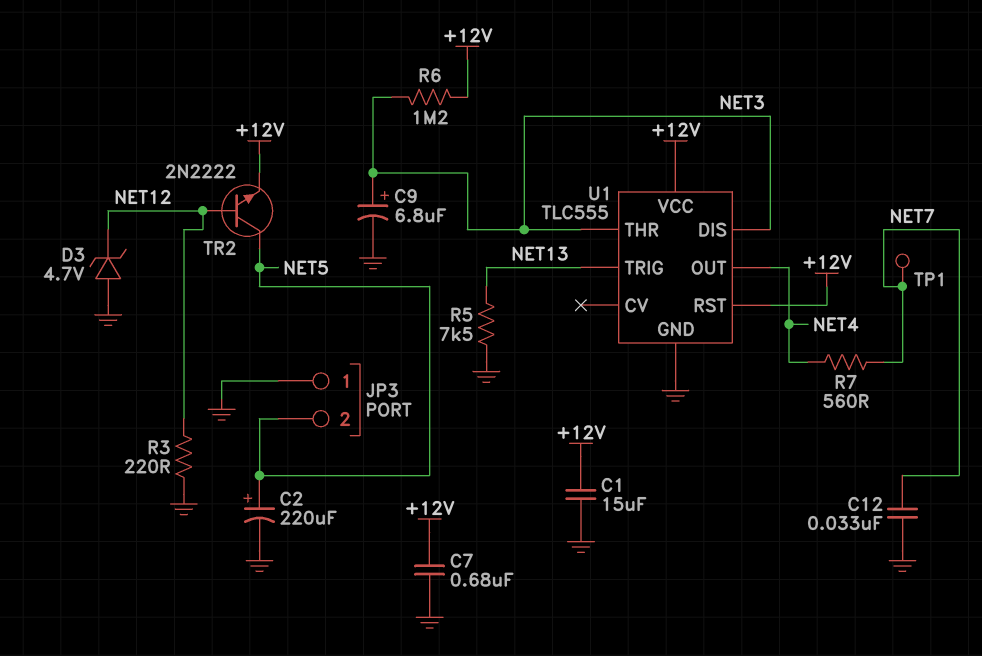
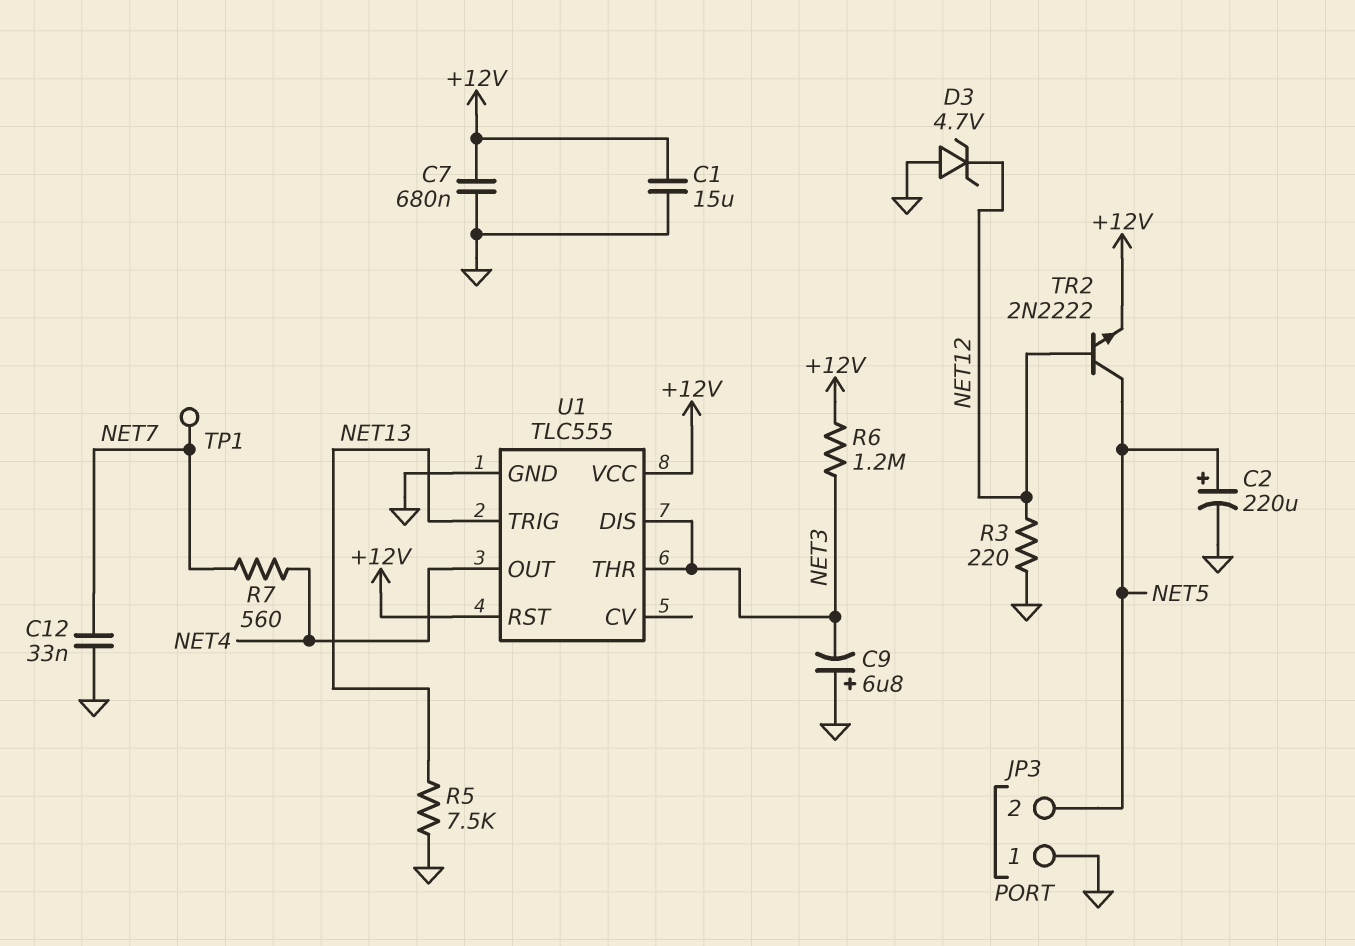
C9: 6.8uF (plus NET3, minus GND) -> 6.8uF (plus GND, minus NET3)

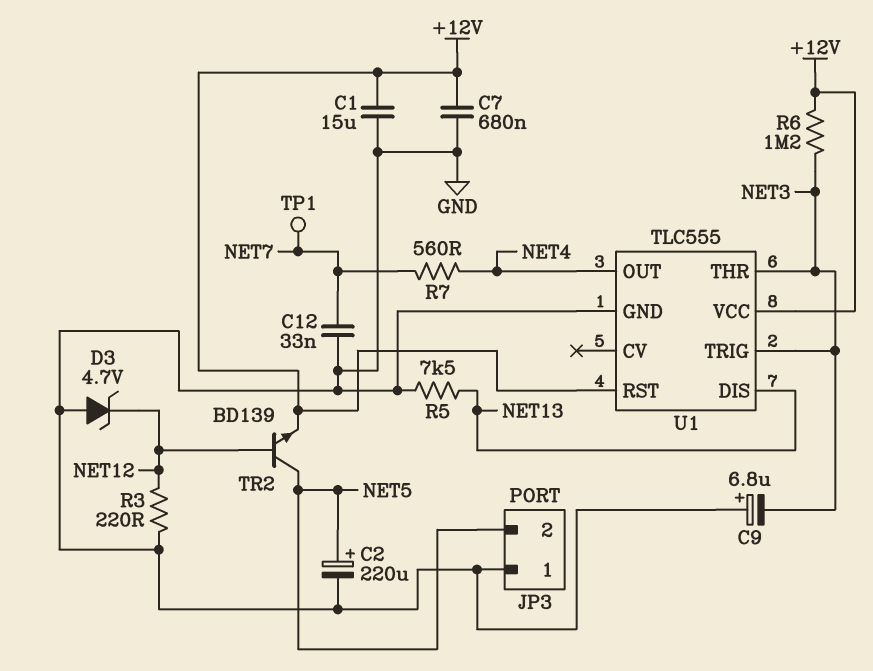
TR2: NPN 2N2222 (B NET12, C NET5, E +12V) -> NPN BD139 (B NET12, C NET5, E +12V)
U1 pin DIS: NET3 -> NET13
U1 pin TRIG: NET13 -> NET3

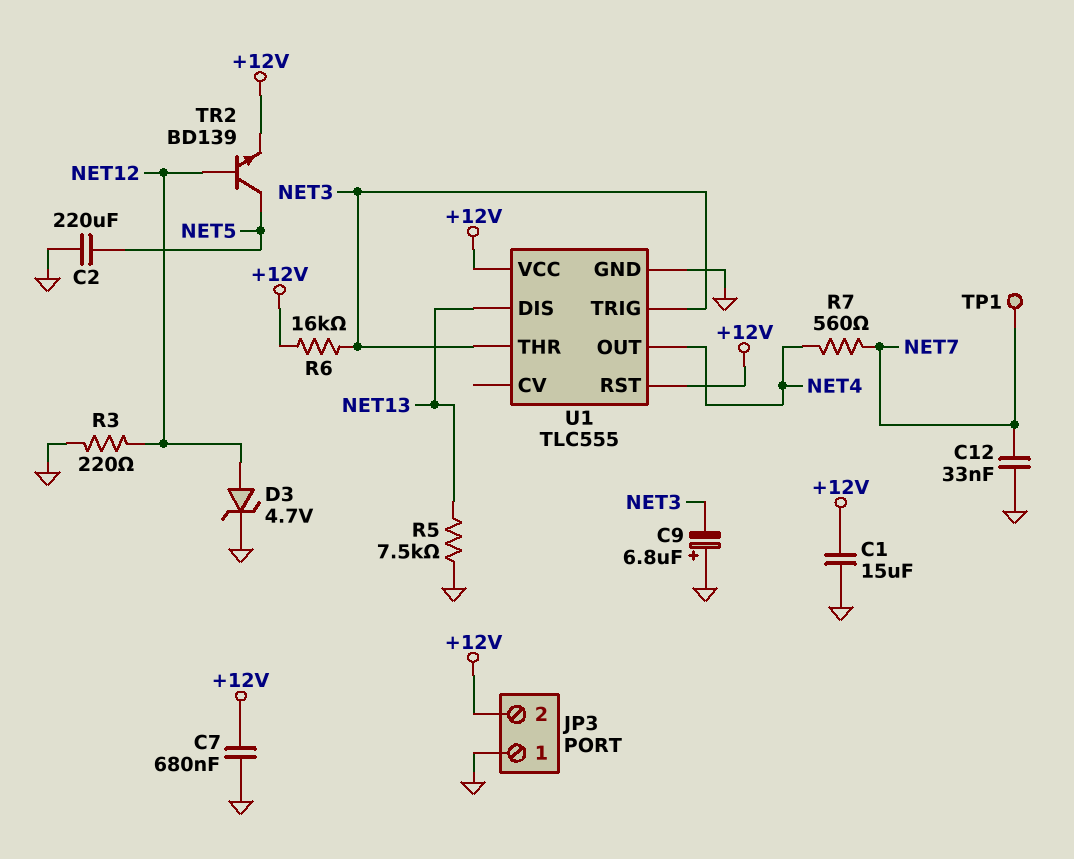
C2: 220uF (plus NET5, minus GND) -> 220uF (GND, NET5)
D3: zener 4.7V (A GND, K NET12) -> zener 4.7V (A NET12, K GND)
JP3 pin 2: NET5 -> +12V
R6: 1.2M (+12V, NET3) -> 16k (+12V, NET3)

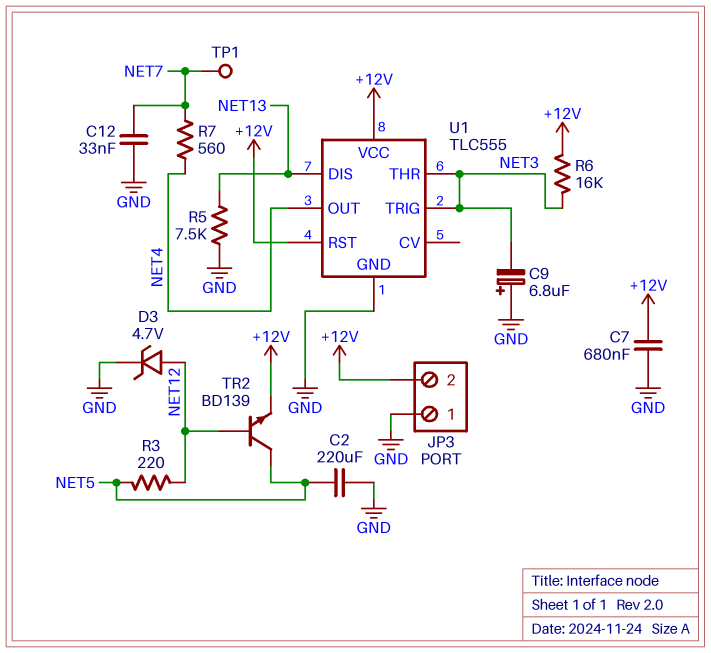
C1: 15uF (+12V, GND) -> none
R3: 220 (GND, NET12) -> 220 (NET5, NET12)

